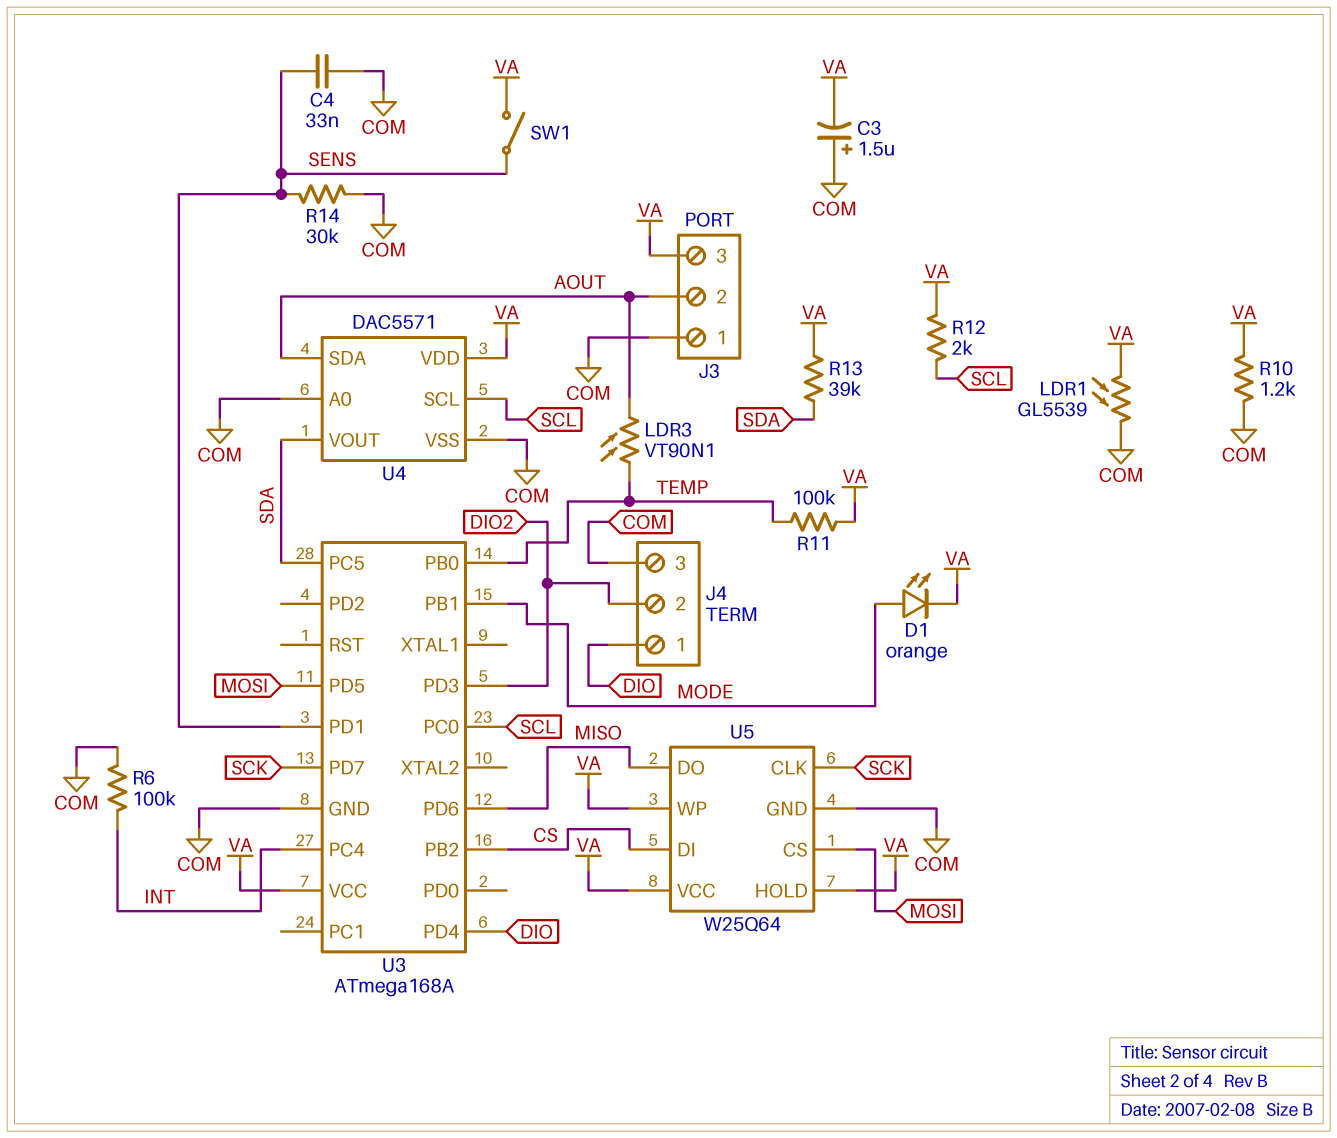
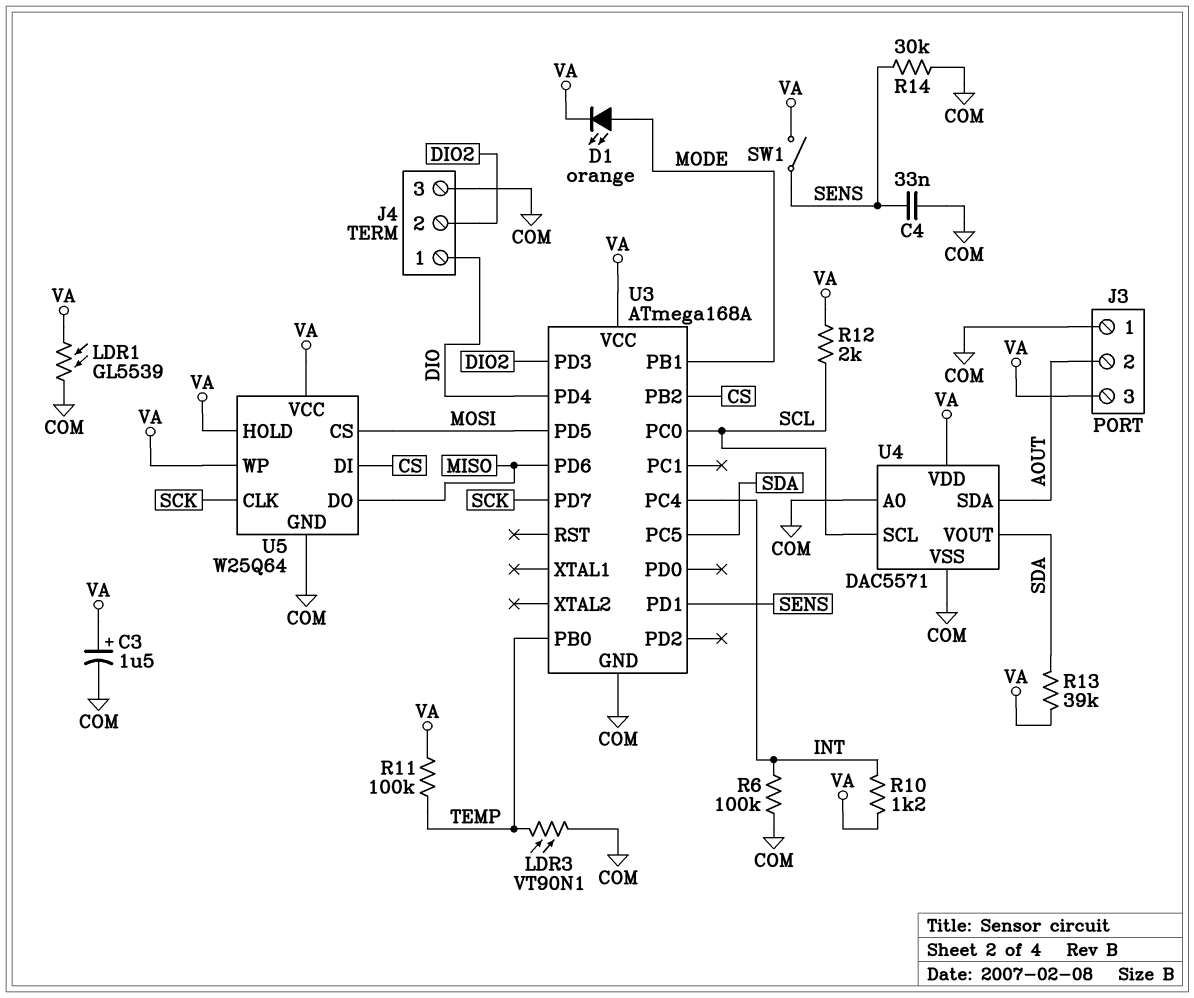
C3: 1.5uF (plus COM, minus VA) -> 1.5uF (plus VA, minus COM)
LDR3: VT90N1 (AOUT, TEMP) -> VT90N1 (COM, TEMP)
R10: 1.2k (COM, VA) -> 1.2k (INT, VA)

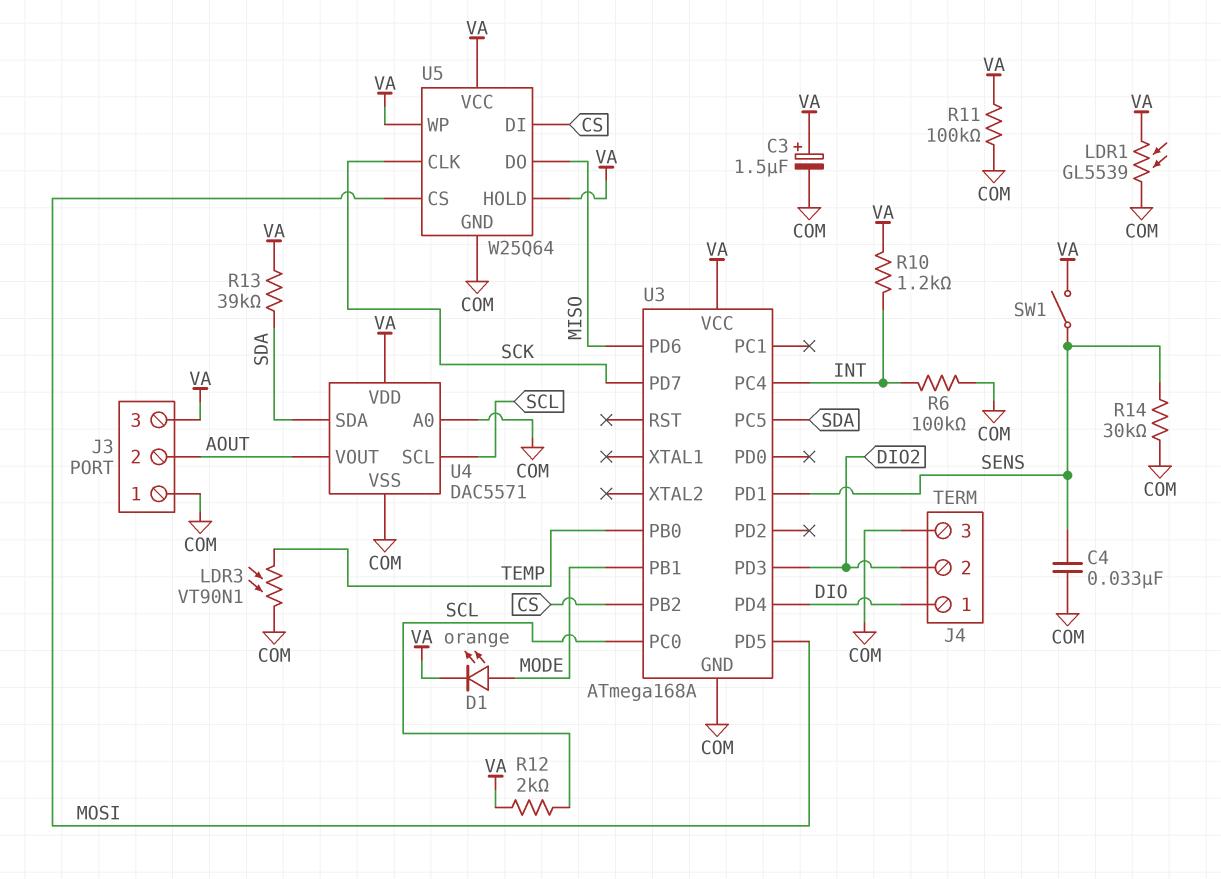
R11: 100k (TEMP, VA) -> 100k (COM, VA)
U4 pin SDA: AOUT -> SDA
U4 pin VOUT: SDA -> AOUT

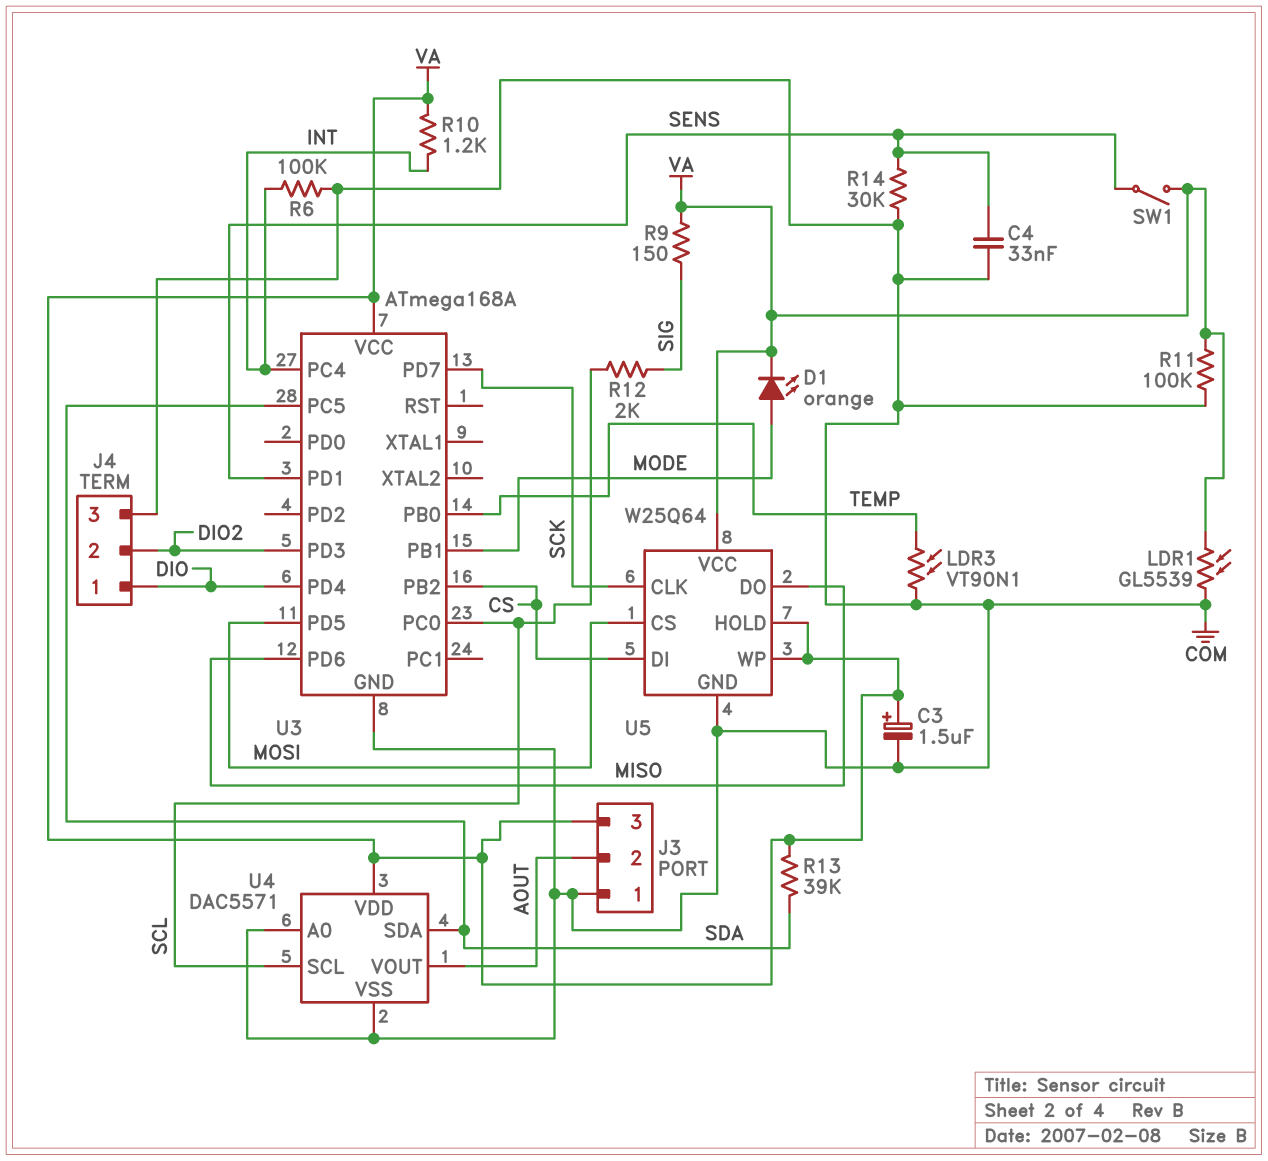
R9: none -> 150 (SIG, VA)
R12: 2k (SCL, VA) -> 2k (SCL, SIG)

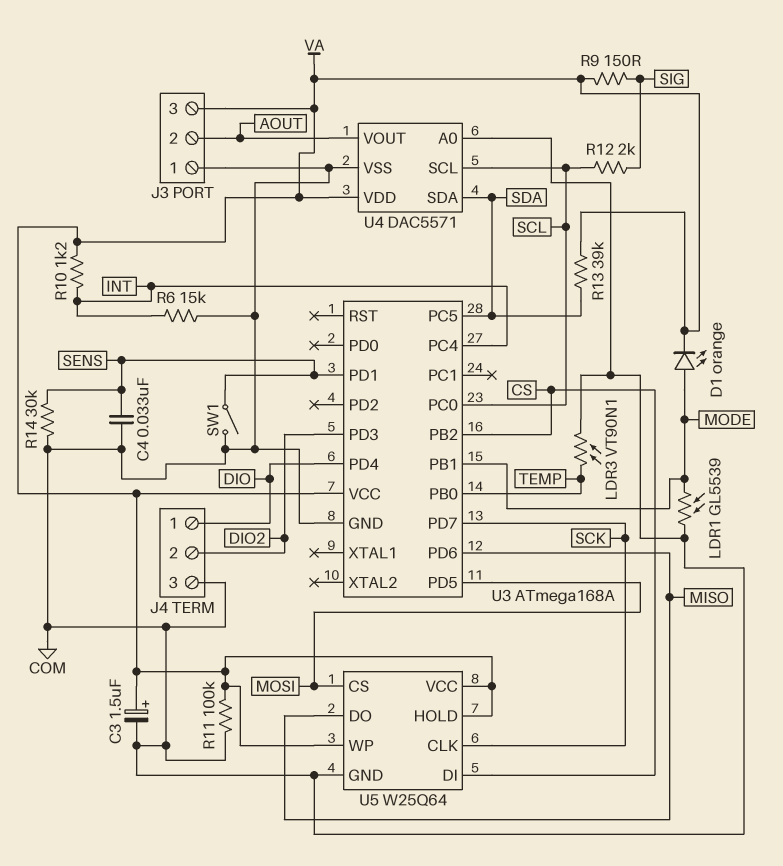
LDR1: GL5539 (COM, VA) -> GL5539 (COM, MODE)
R6: 100k (COM, INT) -> 15k (COM, INT)
SW1: switch (SENS, VA) -> switch (COM, SENS)

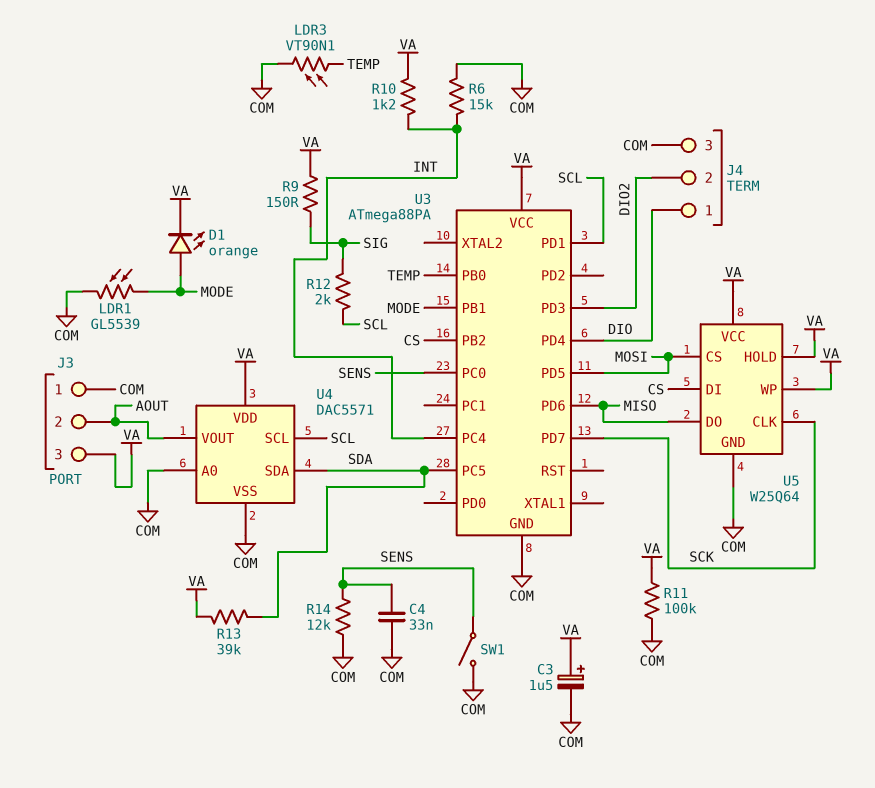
R14: 30k (COM, SENS) -> 12k (COM, SENS)
U3: ATmega168A -> ATmega88PA
U3 pin PC0: SCL -> SENS
U3 pin PD1: SENS -> SCL

